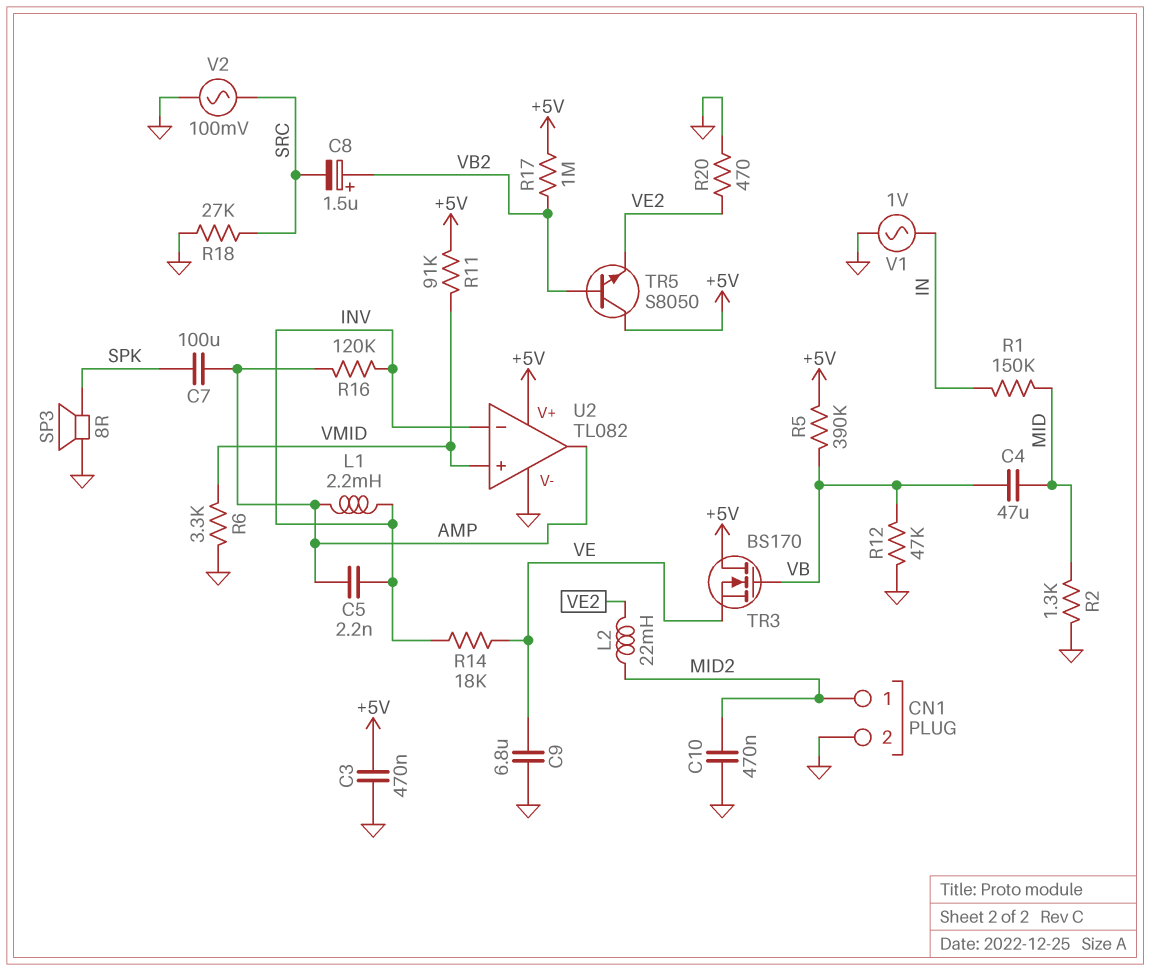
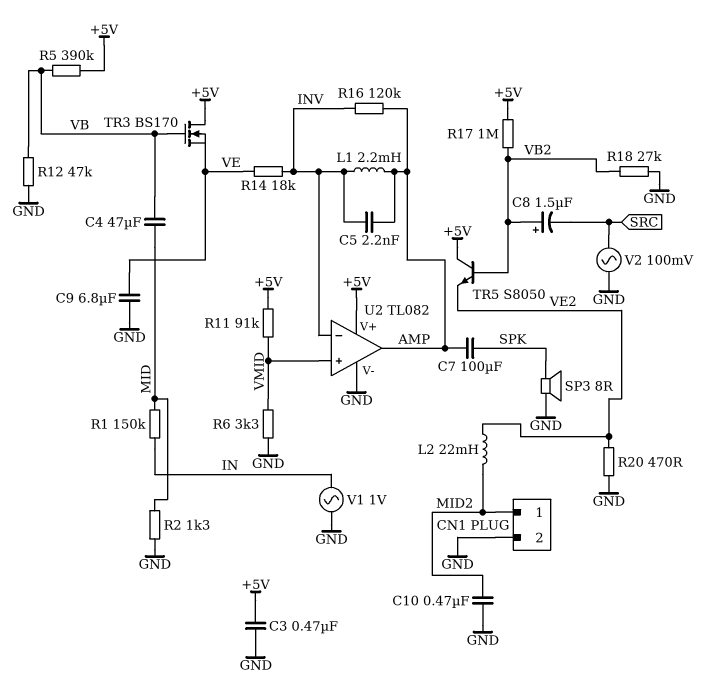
R18: 27k (GND, SRC) -> 27k (GND, VB2)

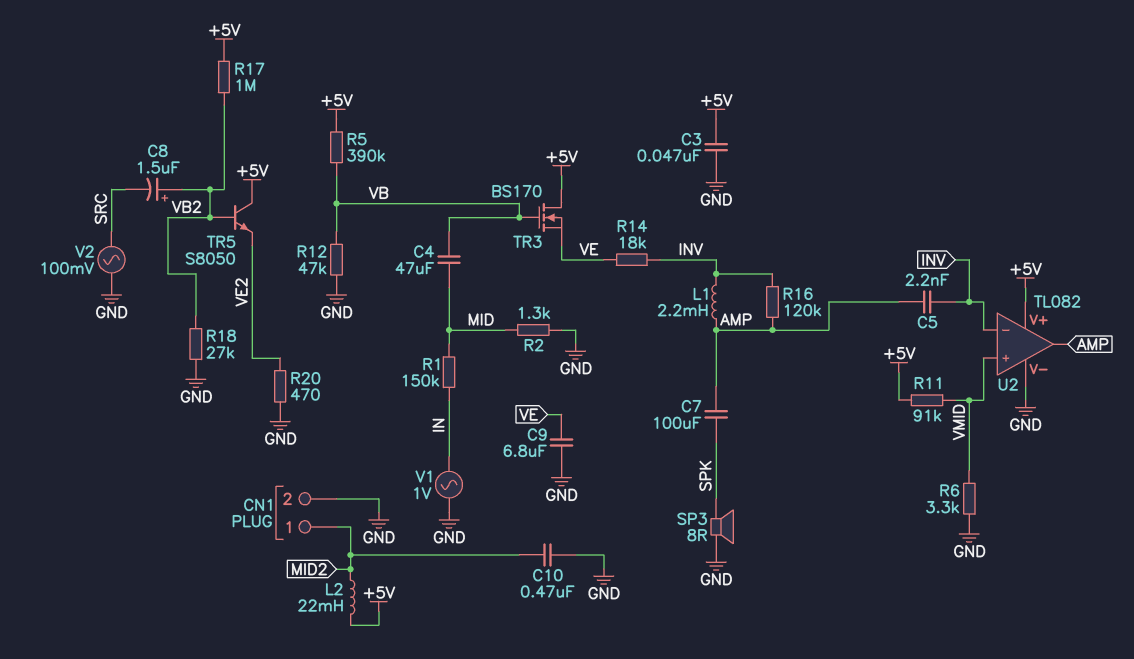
C3: 470nF (+5V, GND) -> 47nF (+5V, GND)
L2: 22mH (MID2, VE2) -> 22mH (+5V, MID2)

